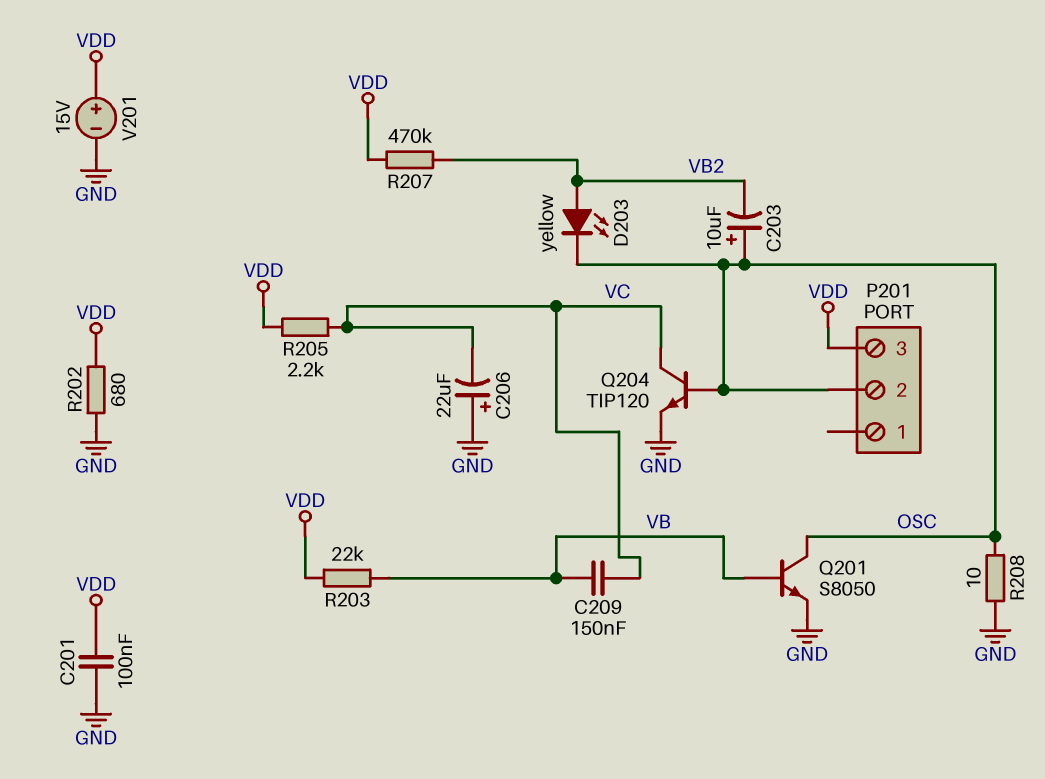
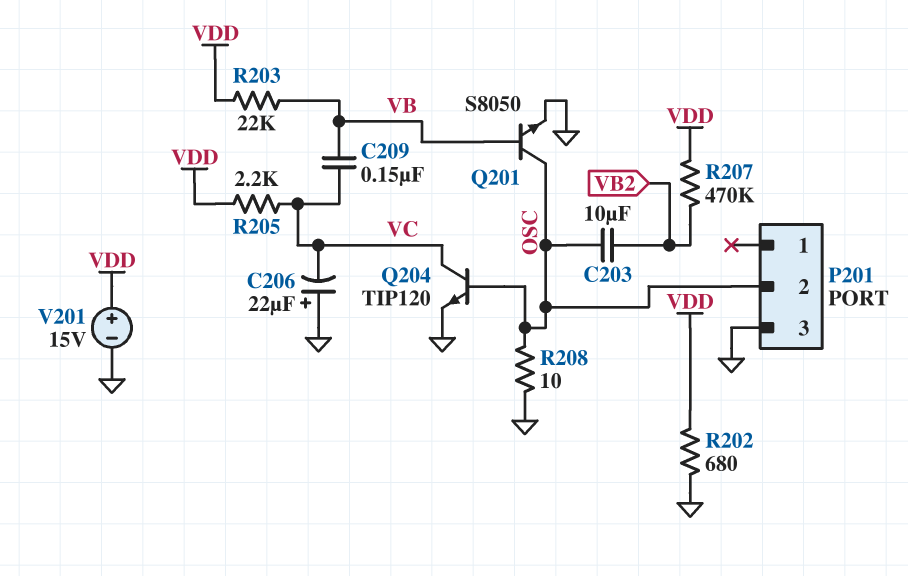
C201: 100nF (GND, VDD) -> none
C203: 10uF (plus OSC, minus VB2) -> 10uF (OSC, VB2)
D203: LED yellow (A VB2, K OSC) -> none
P201 pin 3: VDD -> GND

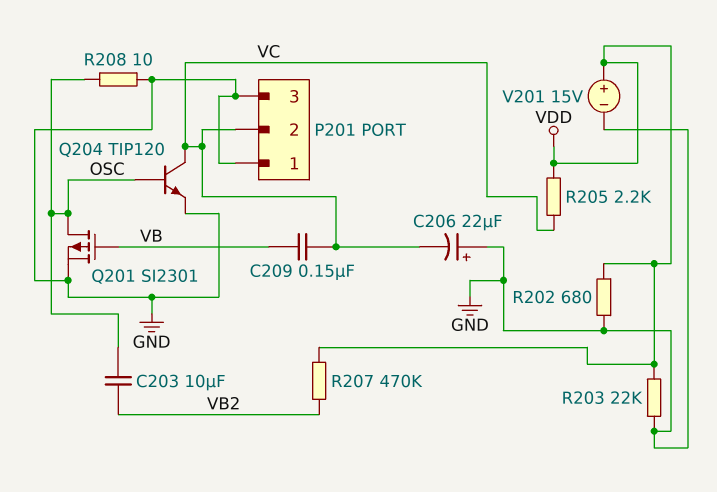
P201 pin 1: none -> GND
P201 pin 2: OSC -> VC
Q201: NPN S8050 (B VB, C OSC, E GND) -> PMOS SI2301 (G VB, D OSC, S GND)
R203: 22k (VB, VDD) -> 22k (GND, VDD)

